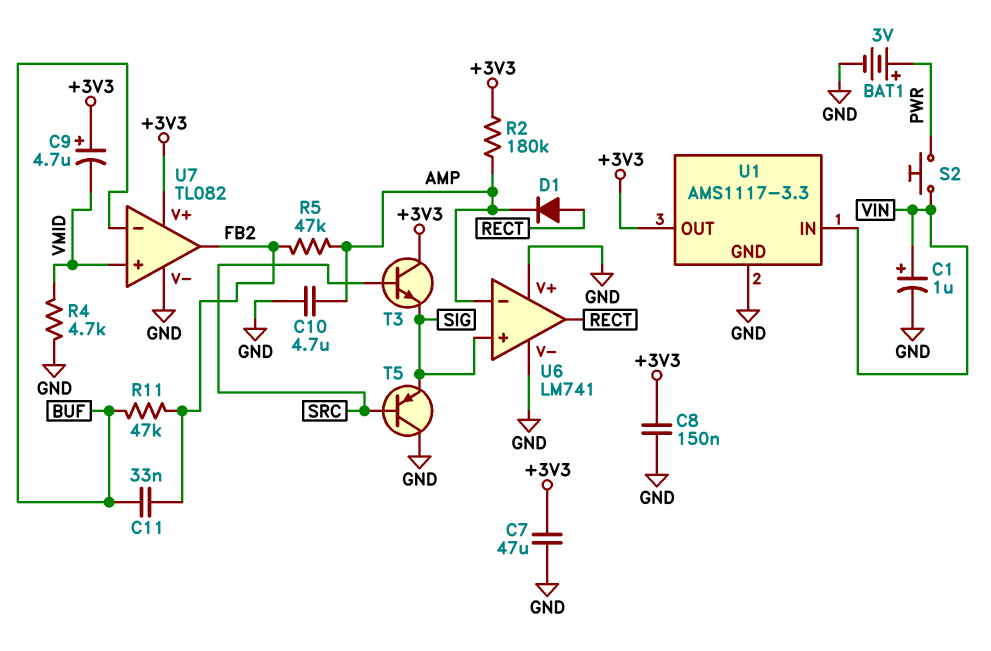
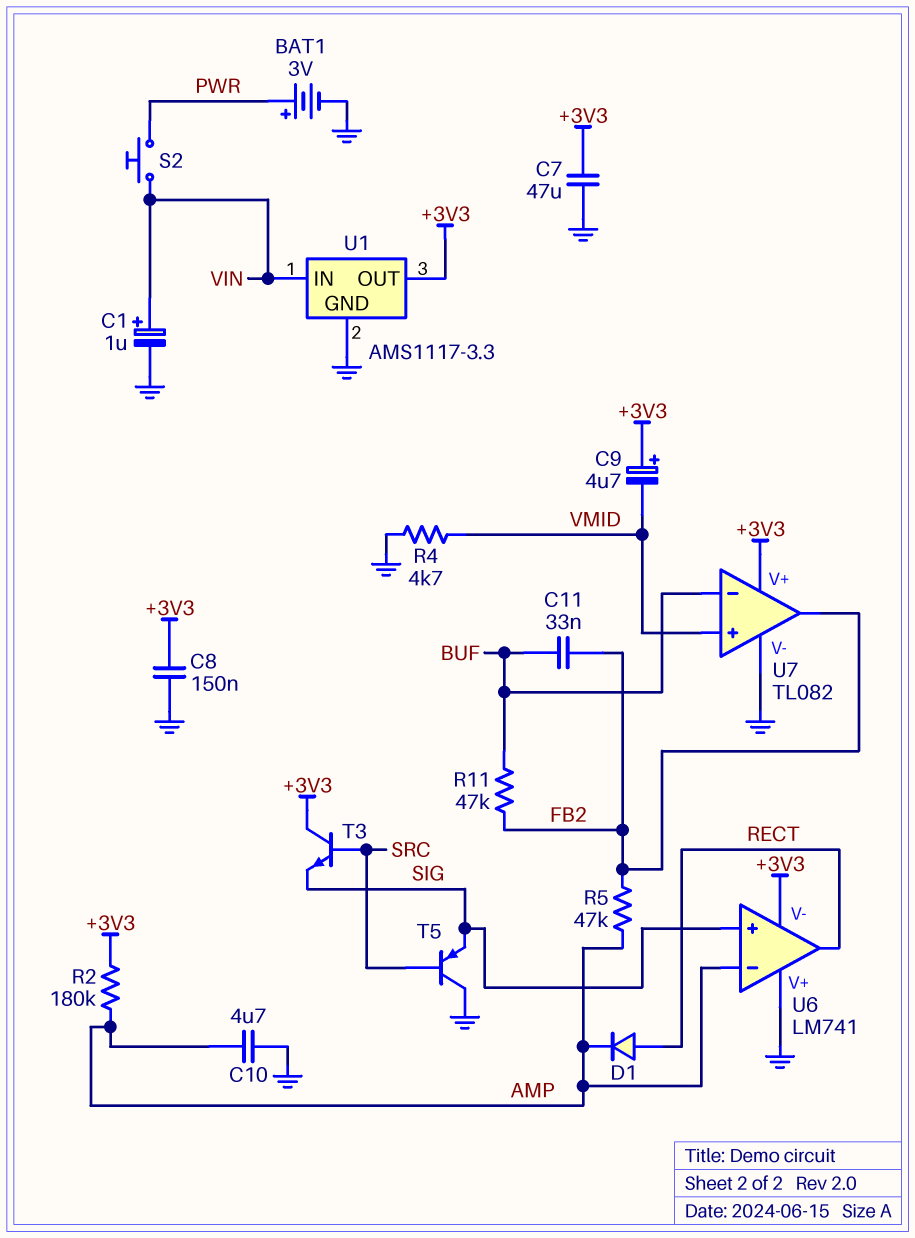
U6 pin V-: GND -> +3V3

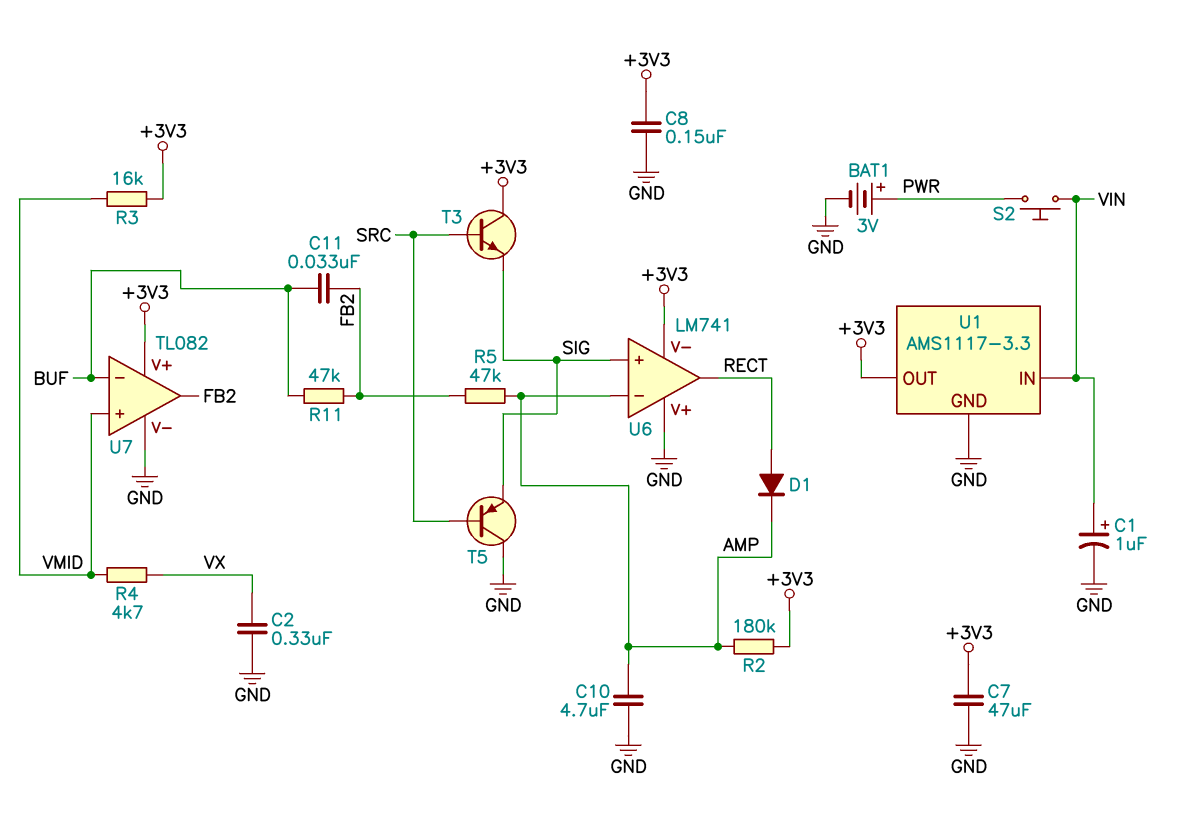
C2: none -> 330nF (GND, VX)
C9: 4.7uF (plus +3V3, minus VMID) -> none
R3: none -> 16k (+3V3, VMID)
R4: 4.7k (GND, VMID) -> 4.7k (VMID, VX)

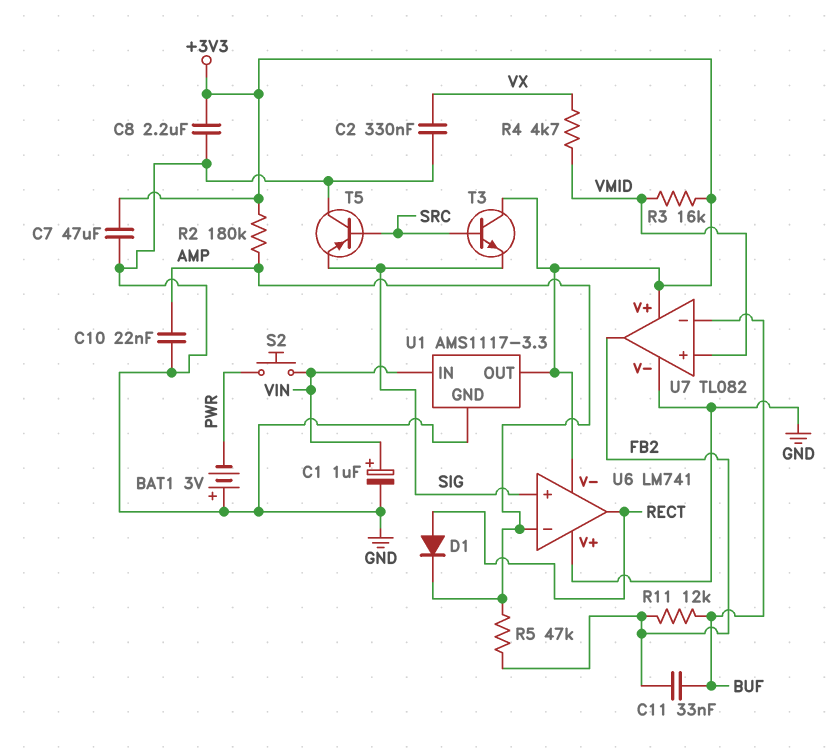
BAT1: 3V (plus PWR, minus GND) -> 3V (plus GND, minus PWR)
C8: 150nF (+3V3, GND) -> 2.2uF (+3V3, GND)
C10: 4.7uF (AMP, GND) -> 22nF (AMP, GND)
R11: 47k (BUF, FB2) -> 12k (BUF, FB2)

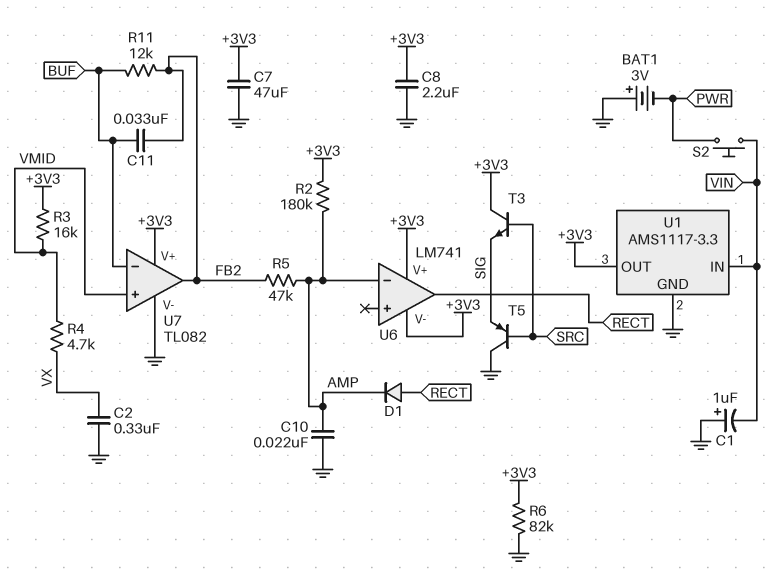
C1: 1uF (plus VIN, minus GND) -> 1uF (plus GND, minus VIN)
R6: none -> 82k (+3V3, GND)
U6 pin V+: GND -> +3V3
U6 pin in+: SIG -> none

